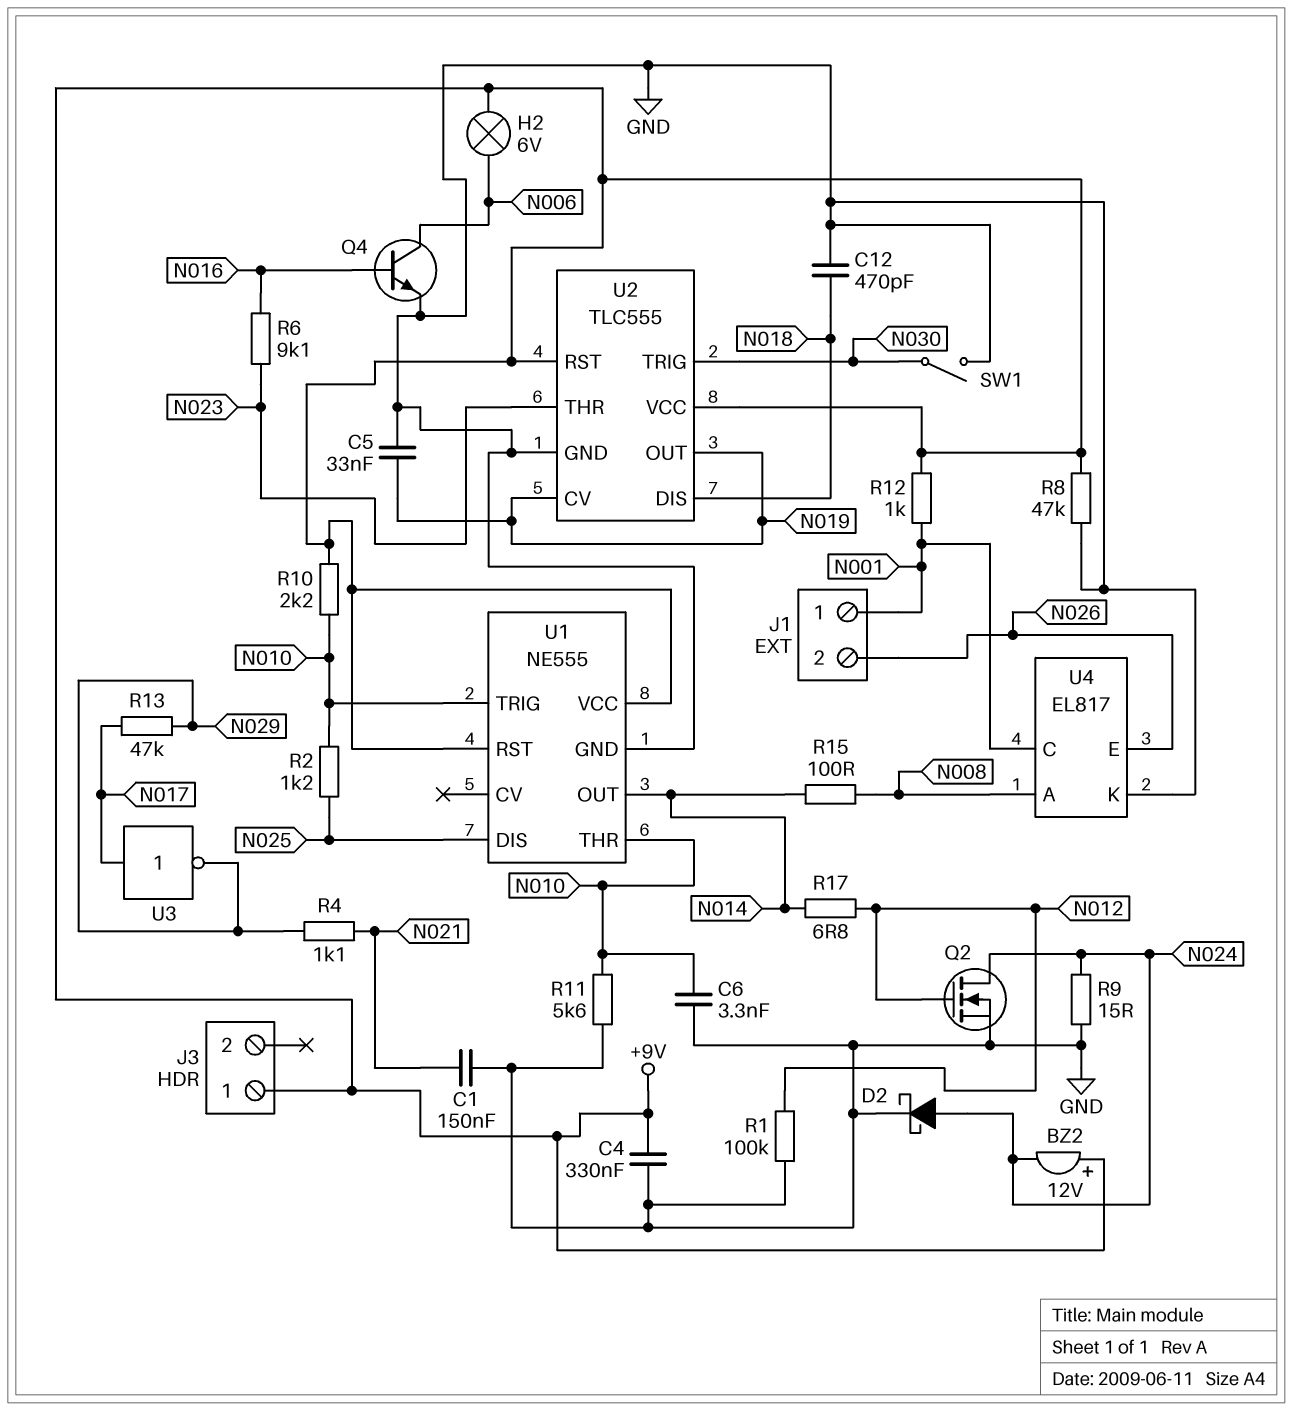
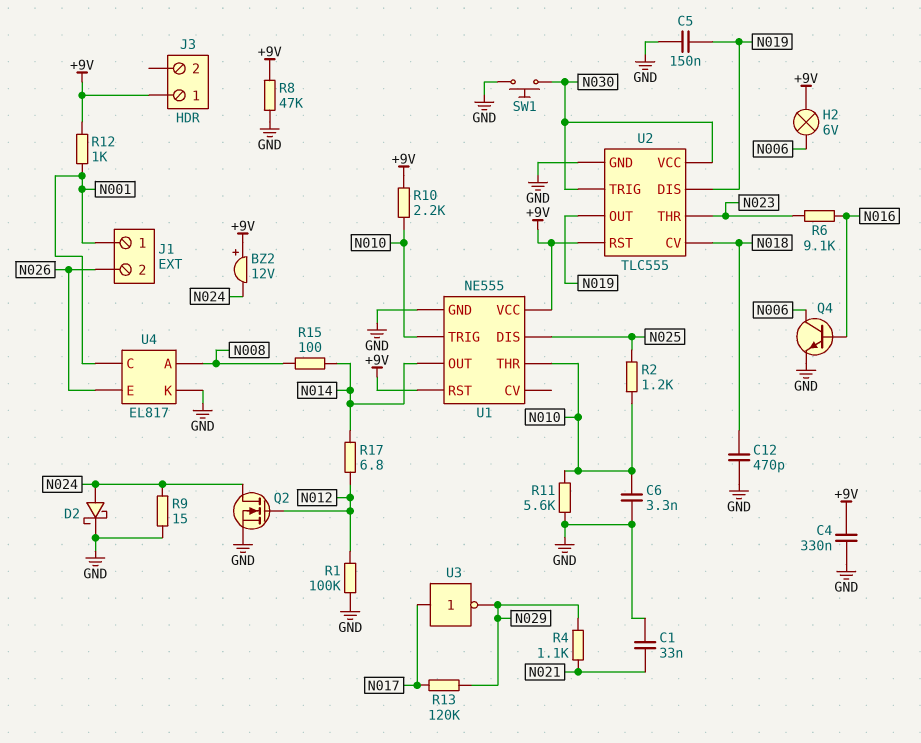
C1: 150nF (GND, N021) -> 33nF (GND, N021)
C5: 33nF (GND, N019) -> 150nF (GND, N019)
R13: 47k (N017, N029) -> 120k (N017, N029)
SW1: switch (GND, N030) -> button (GND, N030)
U2 pin CV: N019 -> N018
U2 pin DIS: N018 -> N019
U2 pin VCC: +9V -> N030

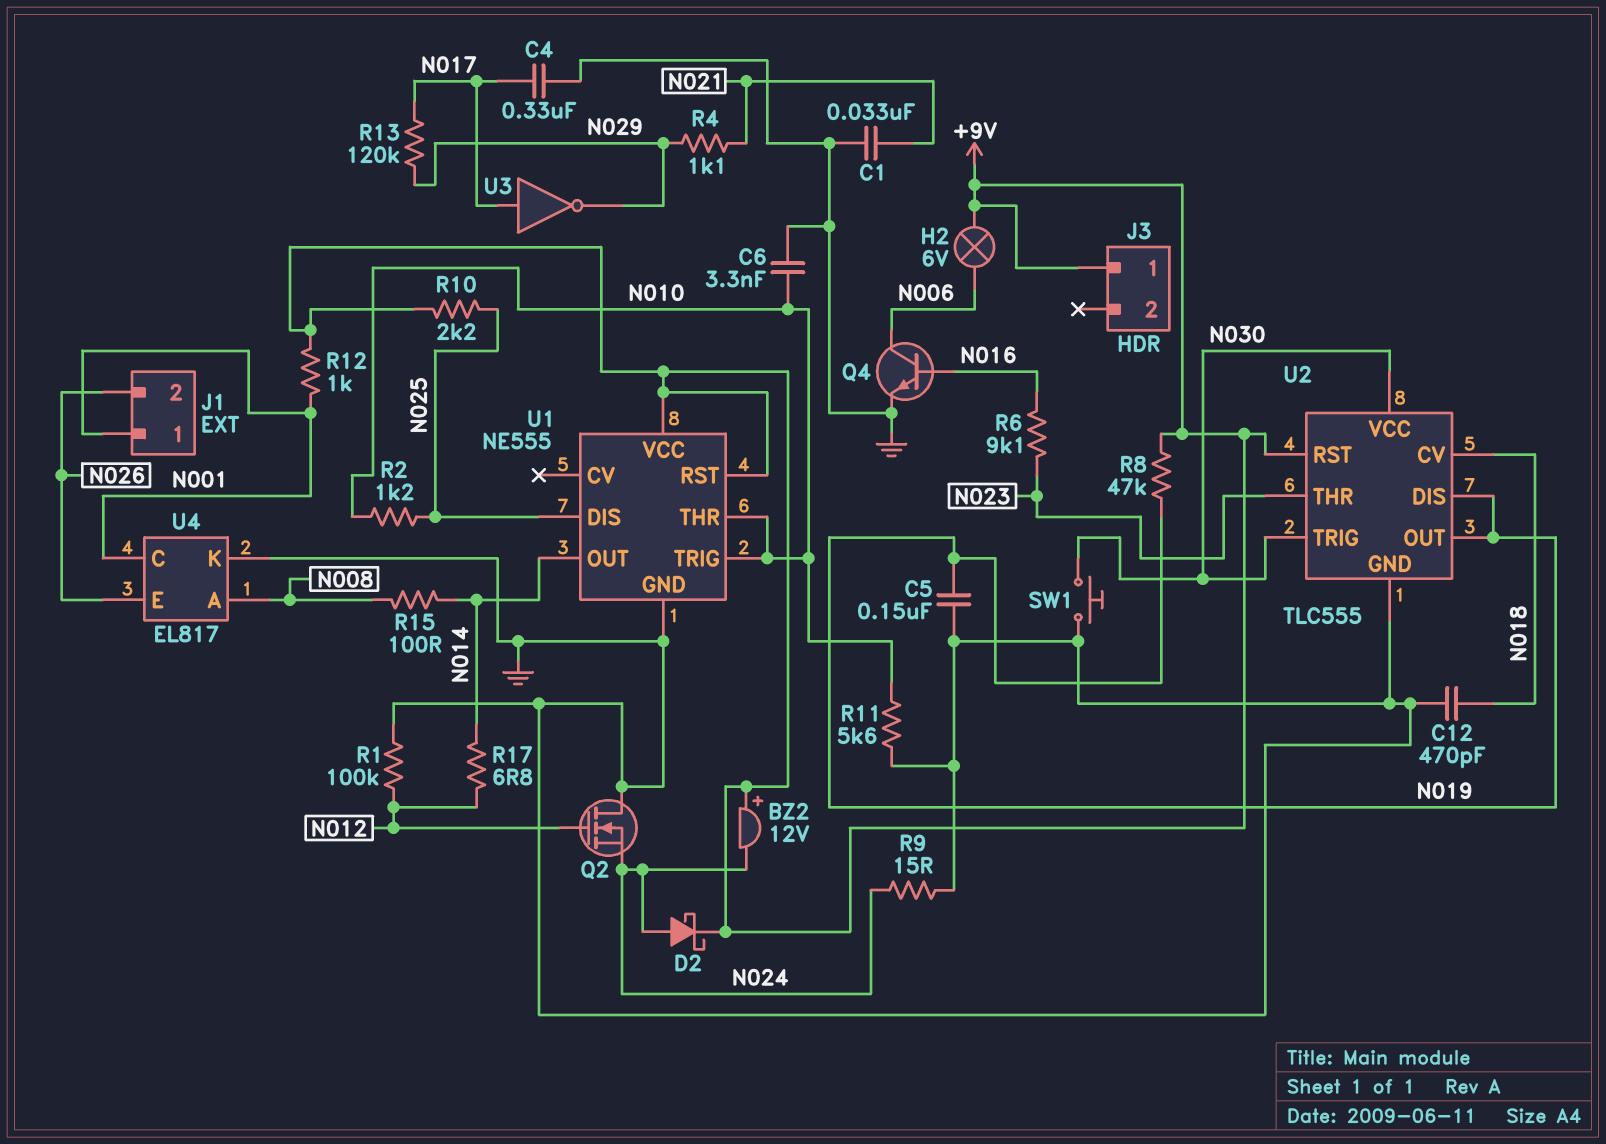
C4: 330nF (+9V, GND) -> 330nF (GND, N017)
D2: schottky (A N024, K GND) -> schottky (A N024, K +9V)
Q2: NMOS (G N012, D N024, S GND) -> NMOS (G N012, D GND, S N024)
R8: 47k (+9V, GND) -> 47k (+9V, N019)
R10: 2.2k (+9V, N010) -> 2.2k (+9V, N025)

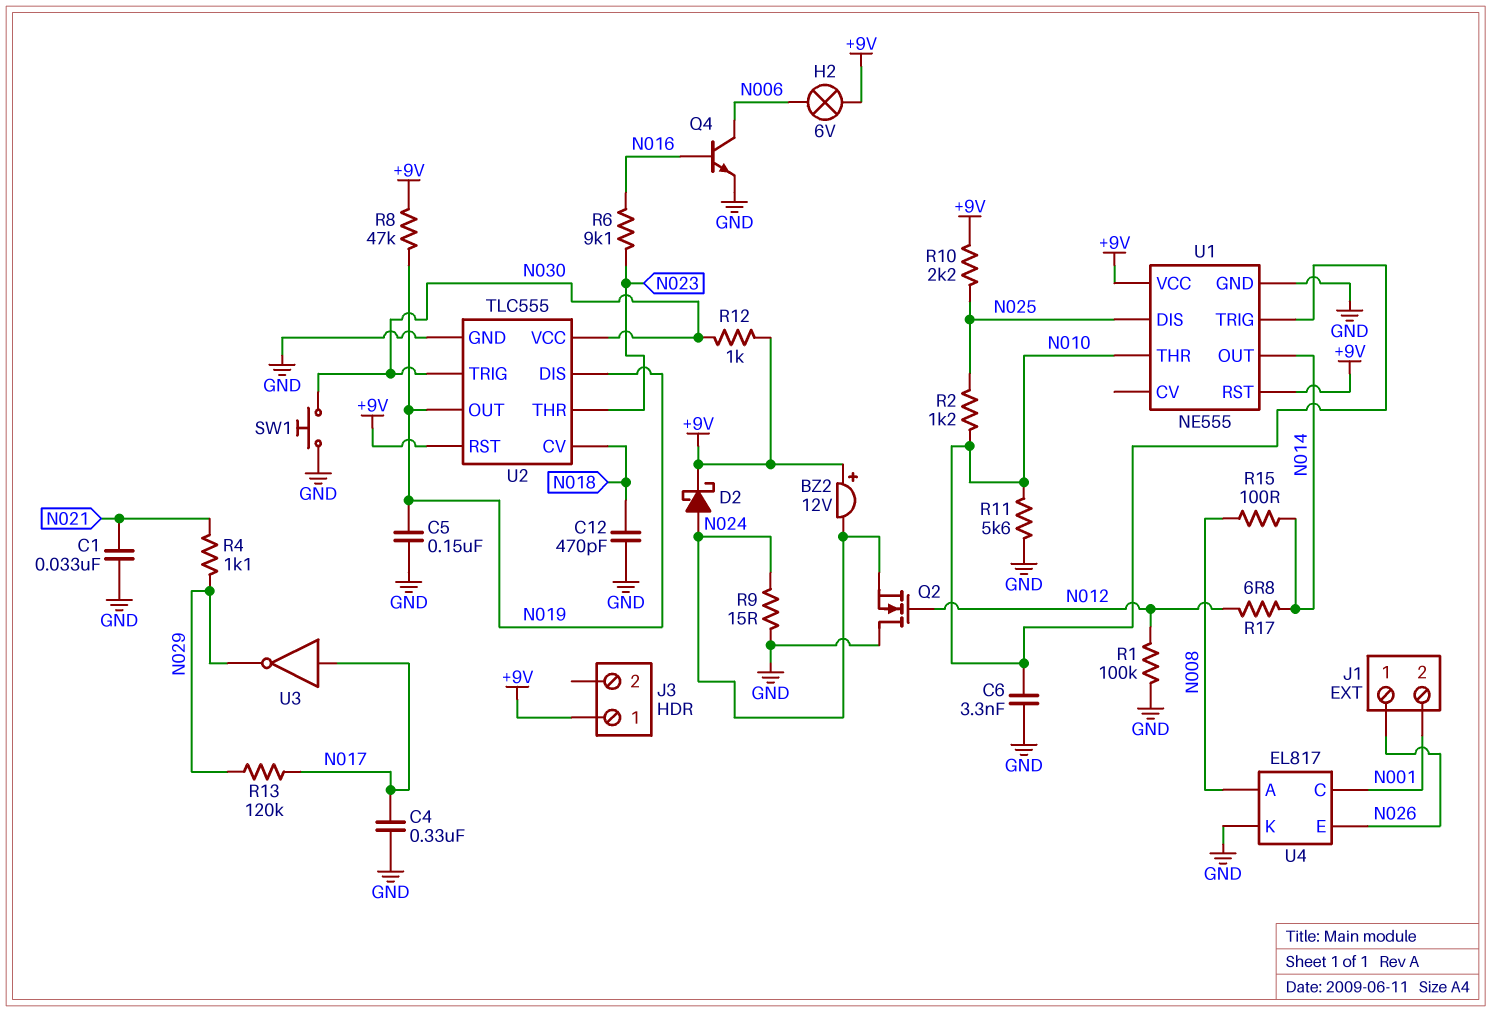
J1 pin 1: N001 -> N026
J1 pin 2: N026 -> N001
R12: 1k (+9V, N001) -> 1k (+9V, N030)

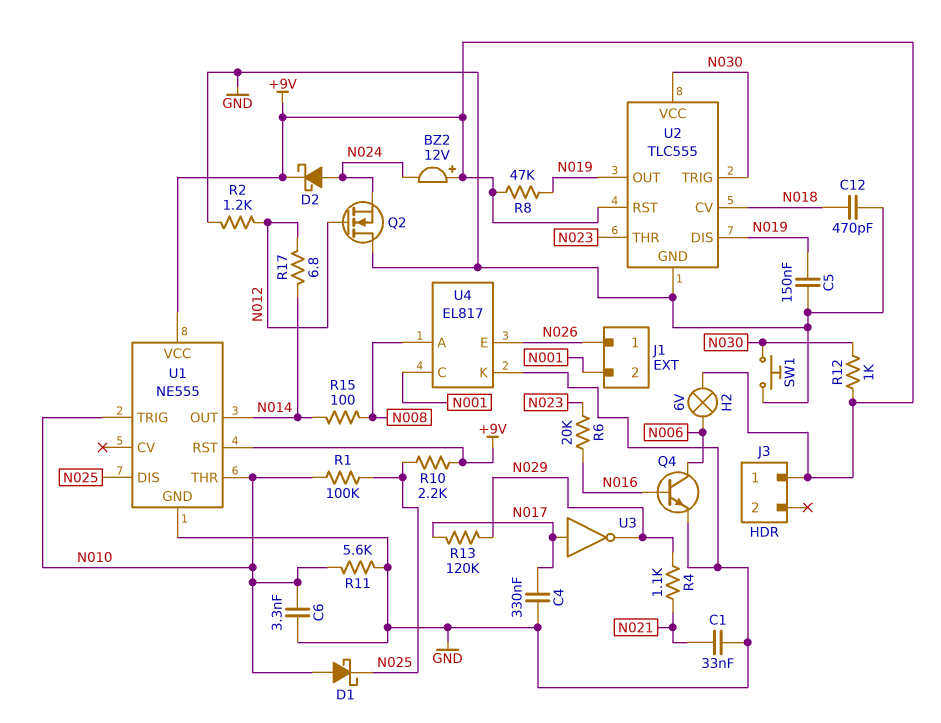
D1: none -> schottky (A N010, K N025)
R1: 100k (GND, N012) -> 100k (N010, N025)
R2: 1.2k (N010, N025) -> 1.2k (GND, N012)
R6: 9.1k (N016, N023) -> 20k (N016, N023)
R9: 15 (GND, N024) -> none

